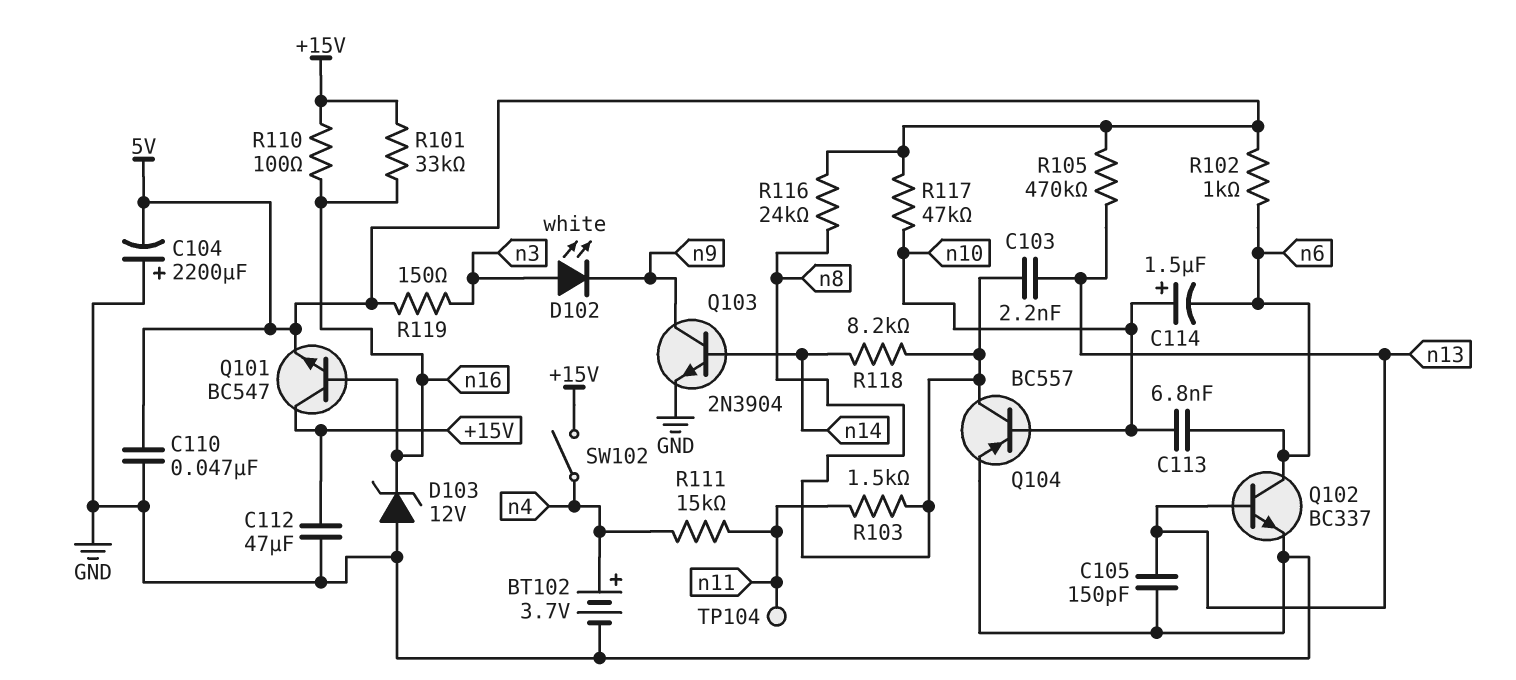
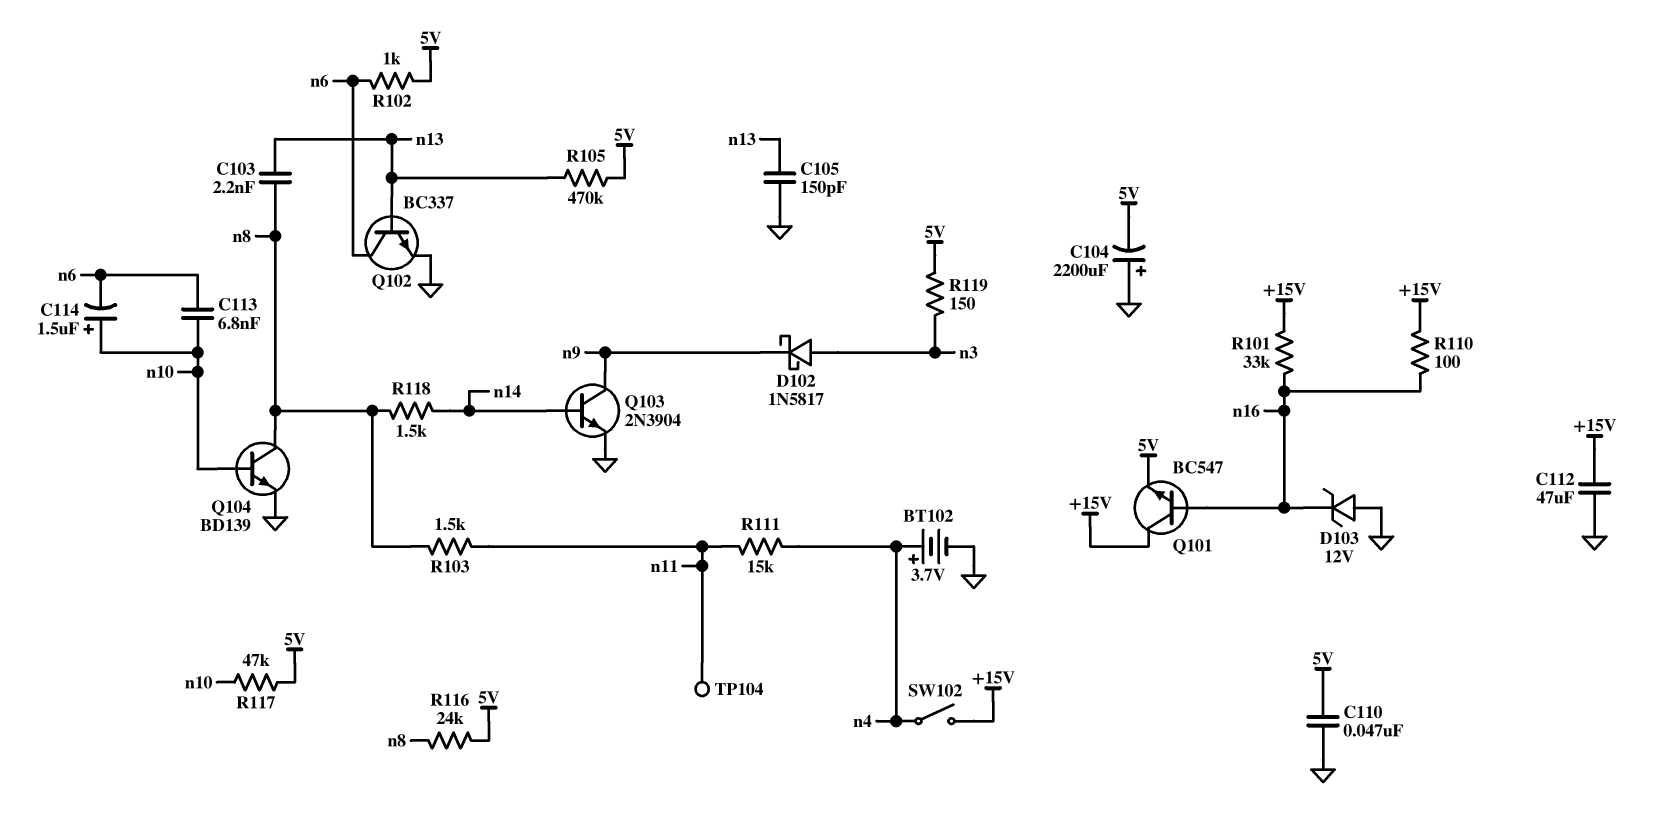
D102: LED white (A n3, K n9) -> schottky 1N5817 (A n3, K n9)
Q104: PNP BC557 (B n10, C n8, E GND) -> NPN BD139 (B n10, C n8, E GND)
R118: 8.2k (n8, n14) -> 1.5k (n8, n14)

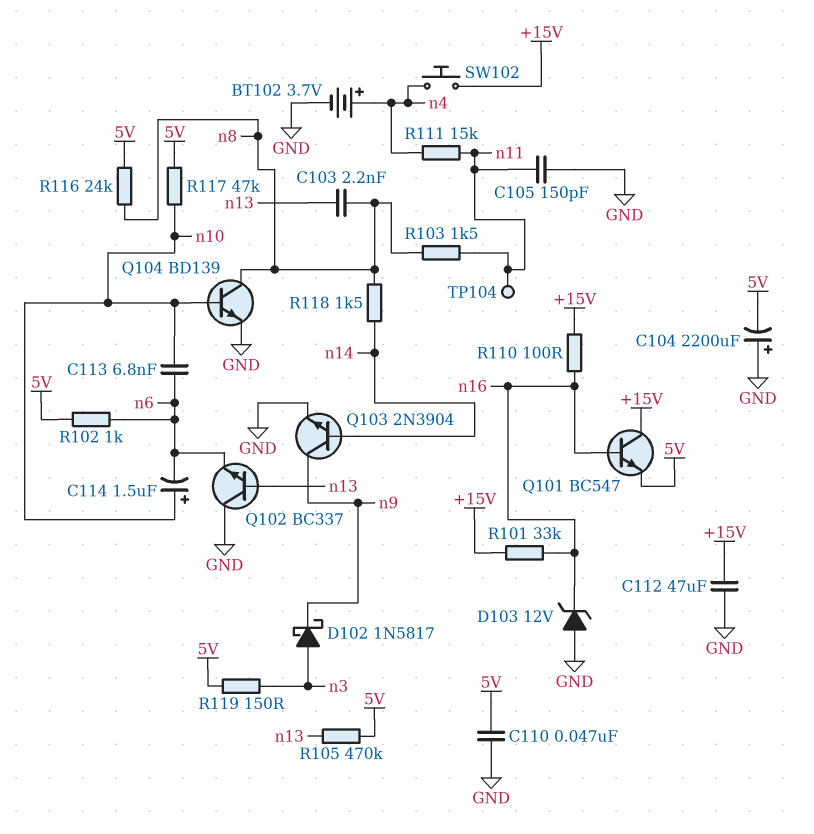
C105: 150pF (GND, n13) -> 150pF (GND, n11)
Q102: NPN BC337 (B n13, C n6, E GND) -> NPN BC337 (B n13, C GND, E n6)
SW102: switch (+15V, n4) -> button (+15V, n4)

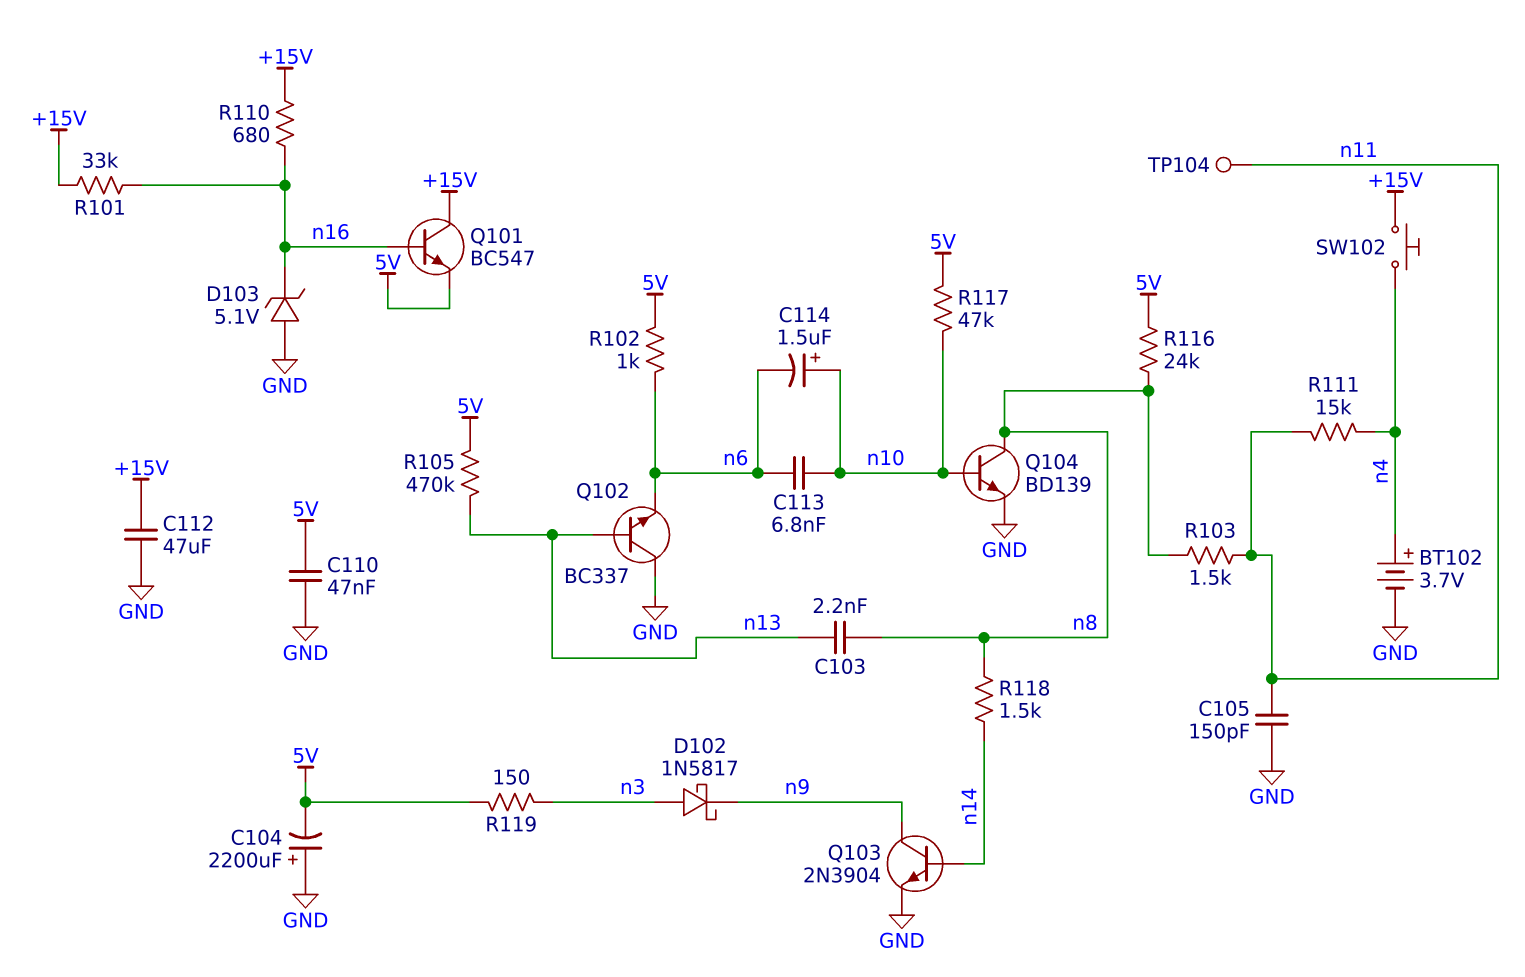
D103: zener 12V (A GND, K n16) -> zener 5.1V (A GND, K n16)
R110: 100 (+15V, n16) -> 680 (+15V, n16)

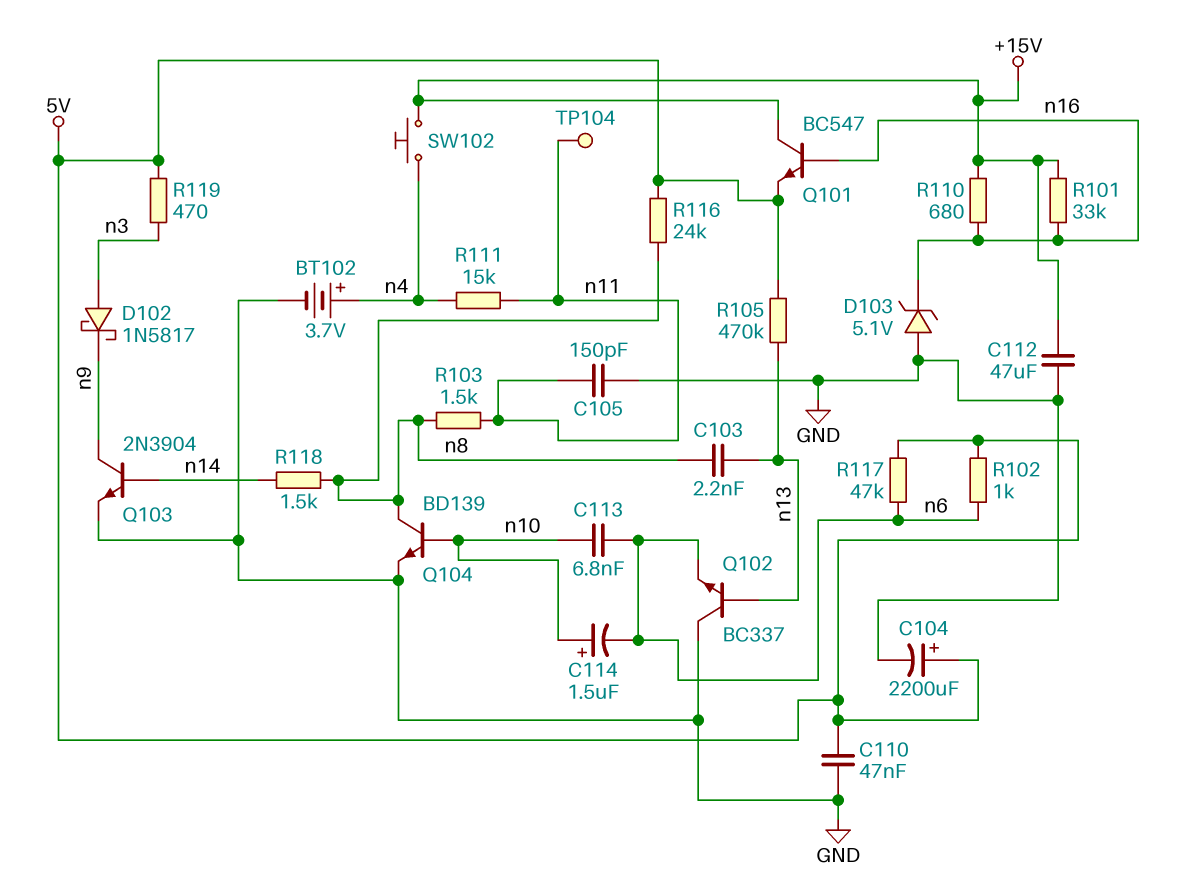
C104: 2200uF (plus GND, minus 5V) -> 2200uF (plus 5V, minus GND)
R117: 47k (5V, n10) -> 47k (5V, n6)
R119: 150 (5V, n3) -> 470 (5V, n3)

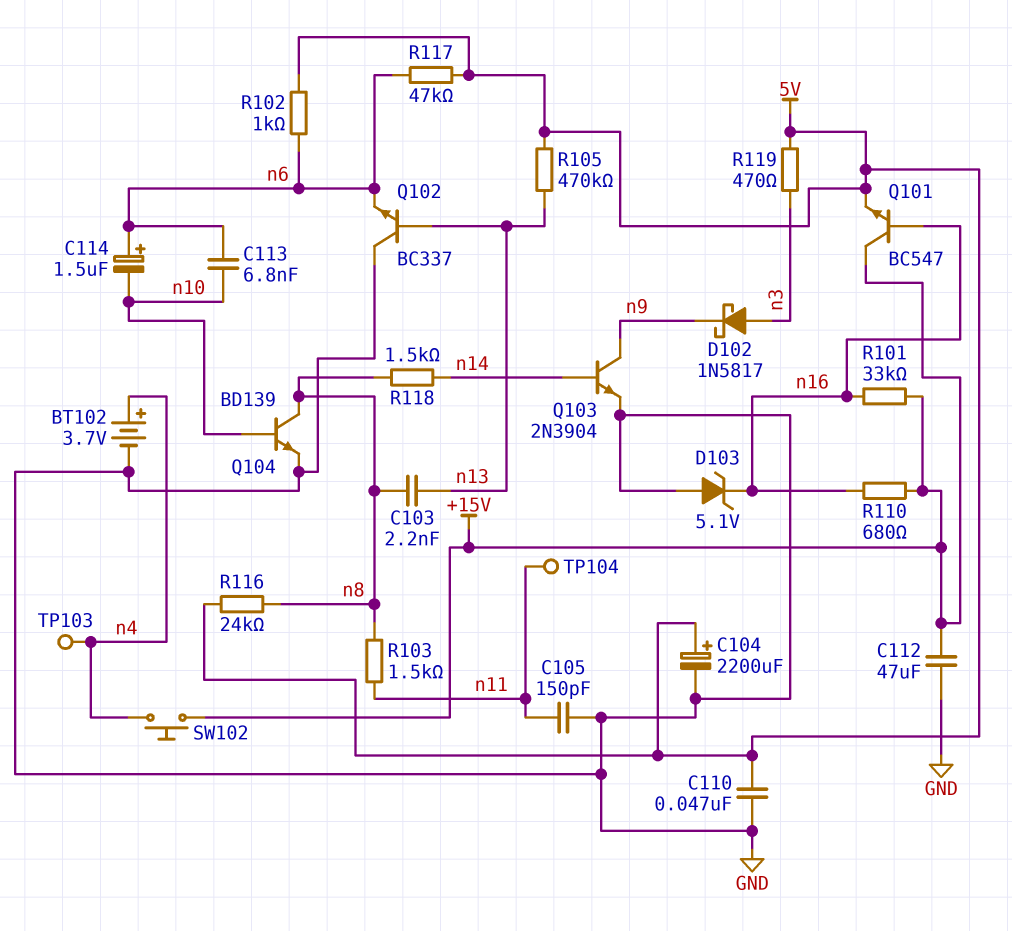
C114: 1.5uF (plus n10, minus n6) -> 1.5uF (plus n6, minus n10)
R111: 15k (n4, n11) -> none
TP103: none -> test point (n4)

